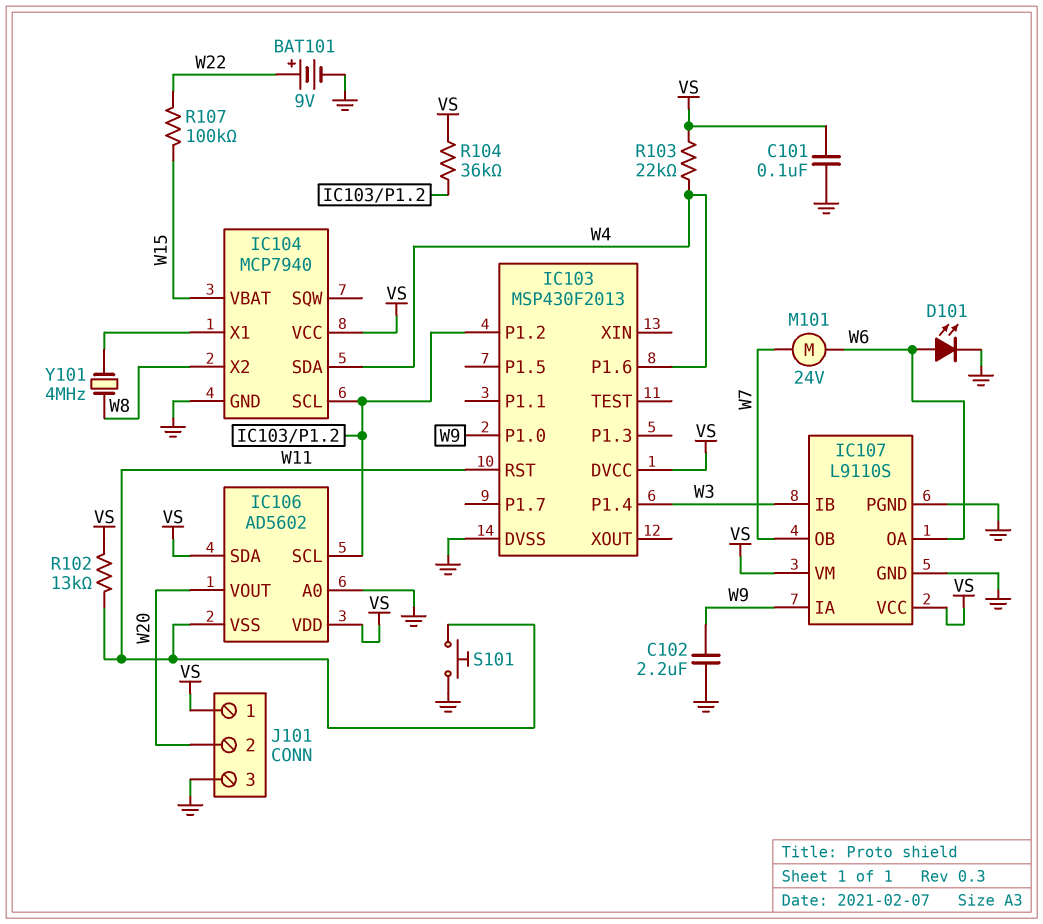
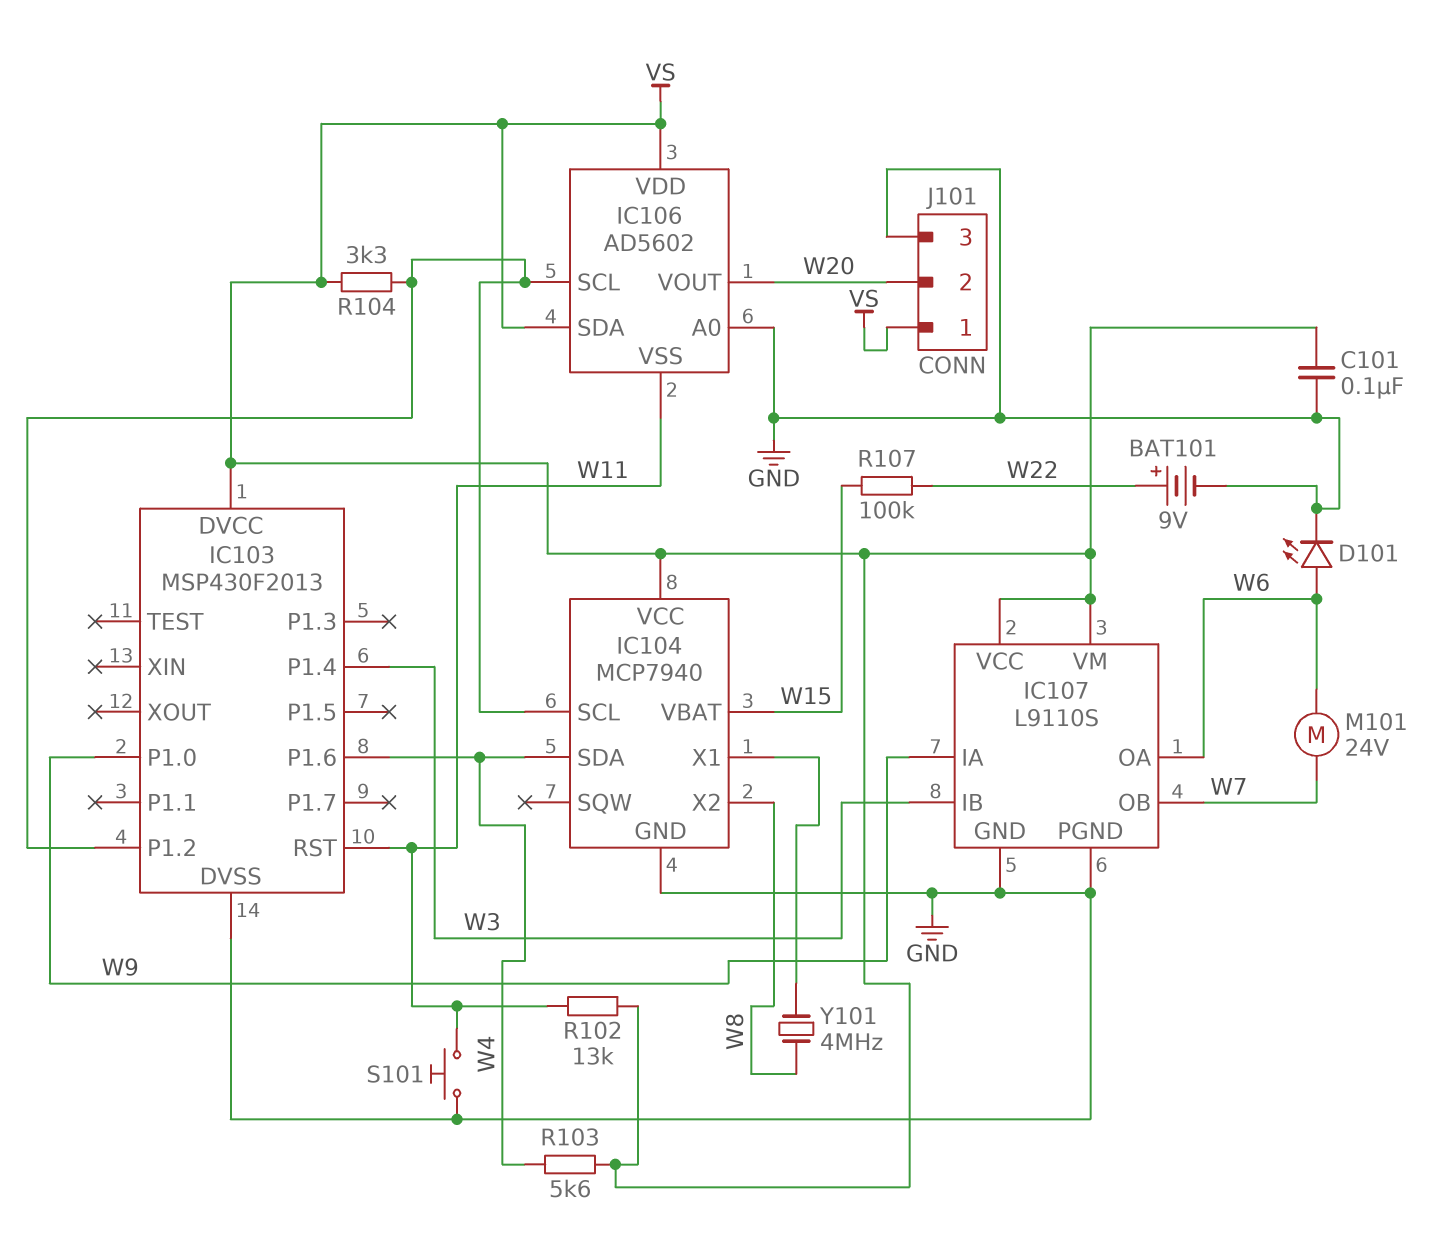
C102: 2.2uF (GND, W9) -> none
R103: 22k (VS, W4) -> 5.6k (VS, W4)
R104: 36k (IC103/P1.2, VS) -> 3.3k (IC103/P1.2, VS)

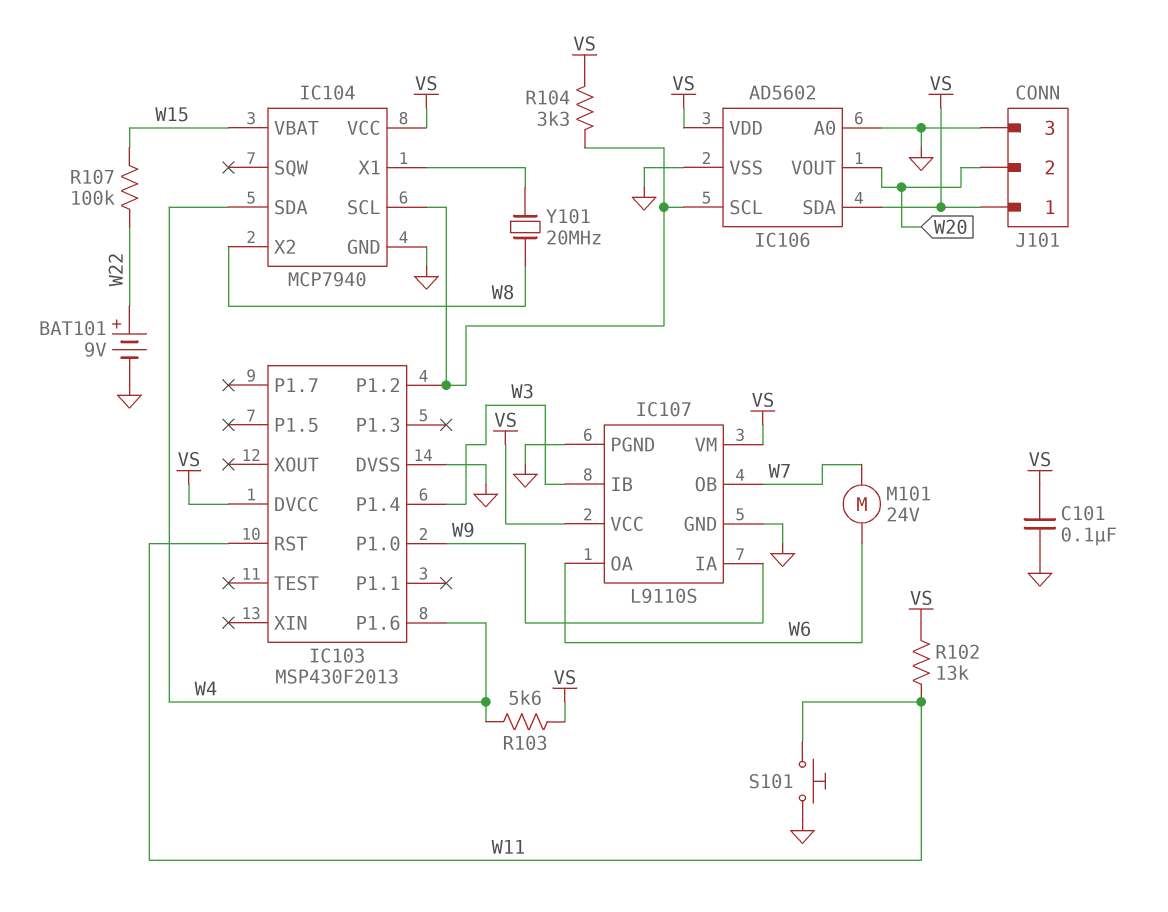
D101: LED (A W6, K GND) -> none
IC106 pin VSS: W11 -> GND
Y101: 4MHz (IC104/X1, W8) -> 20MHz (IC104/X1, W8)

